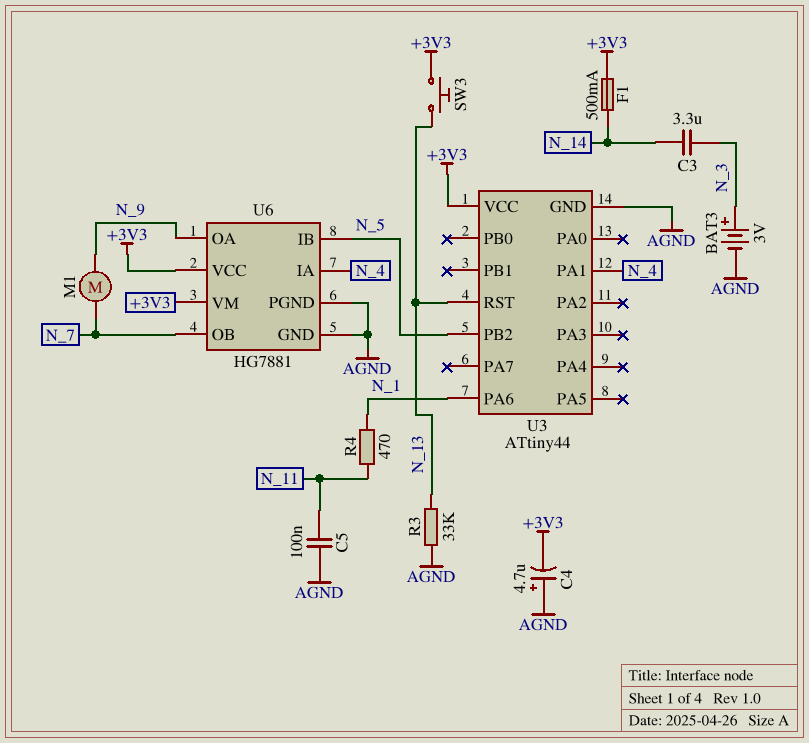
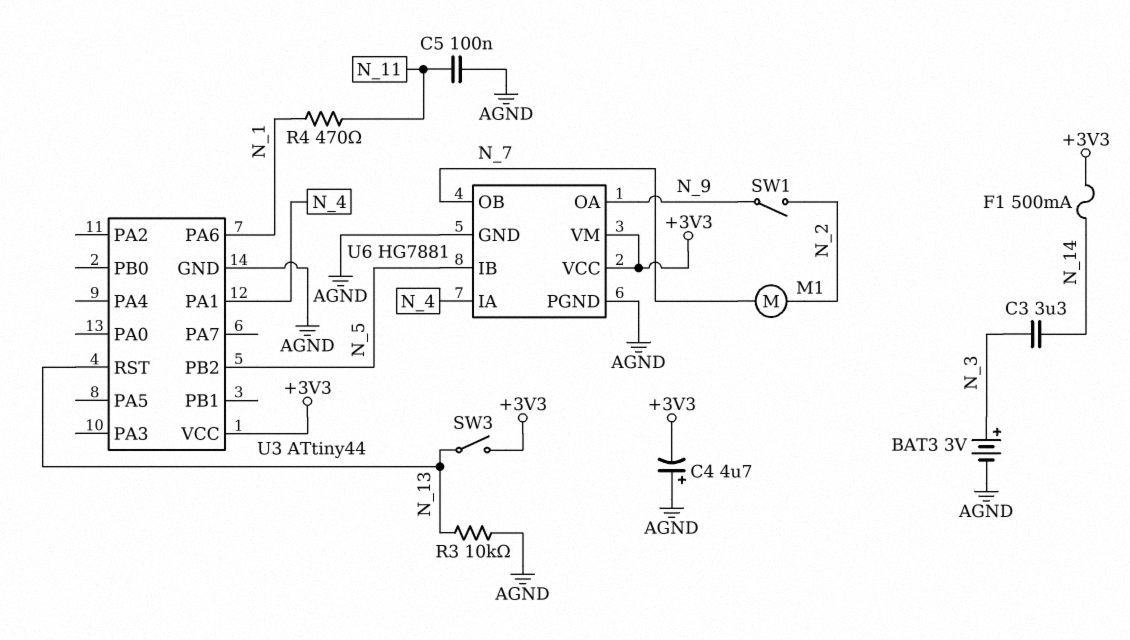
M1: motor (N_7, N_9) -> motor (N_2, N_7)
R3: 33k (AGND, N_13) -> 10k (AGND, N_13)
SW1: none -> switch (N_2, N_9)
SW3: button (+3V3, N_13) -> switch (+3V3, N_13)

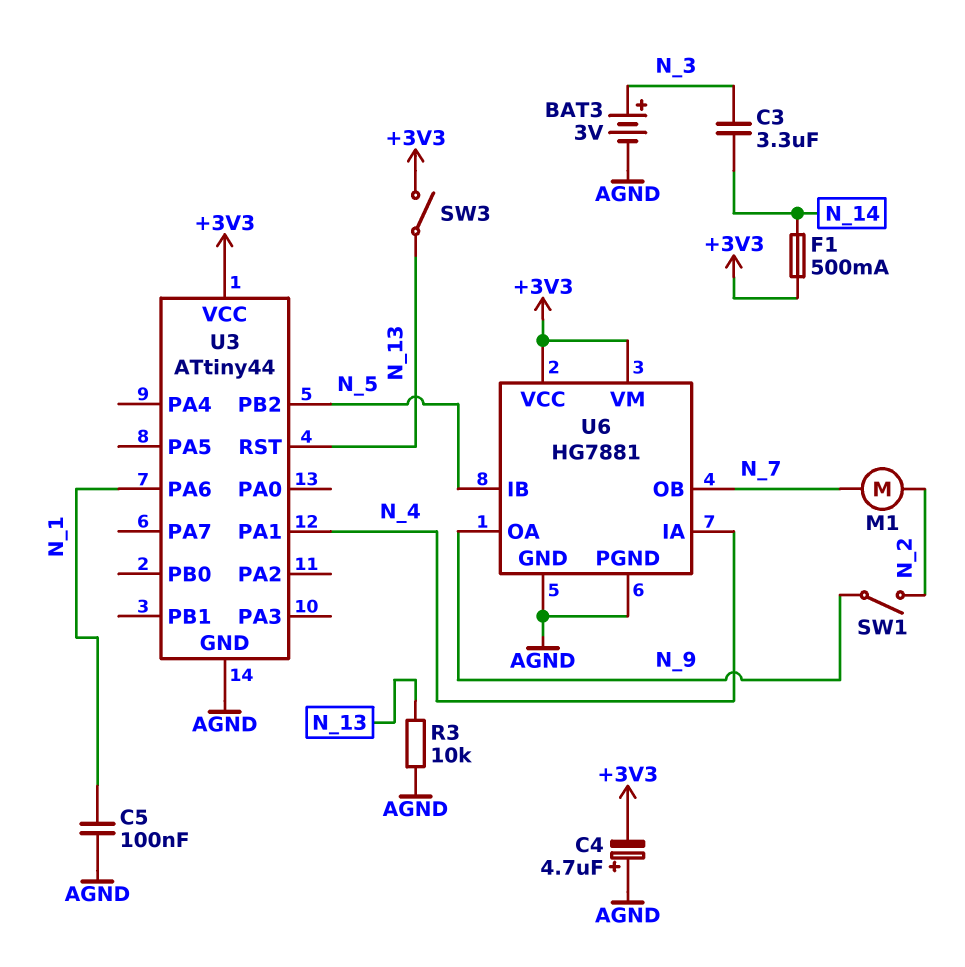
C5: 100nF (AGND, N_11) -> 100nF (AGND, N_1)
R4: 470 (N_1, N_11) -> none

